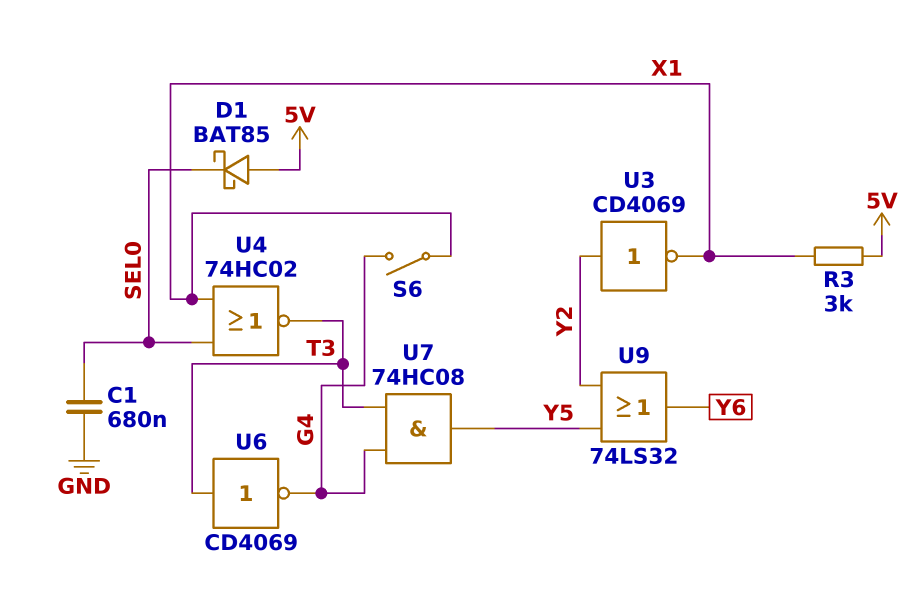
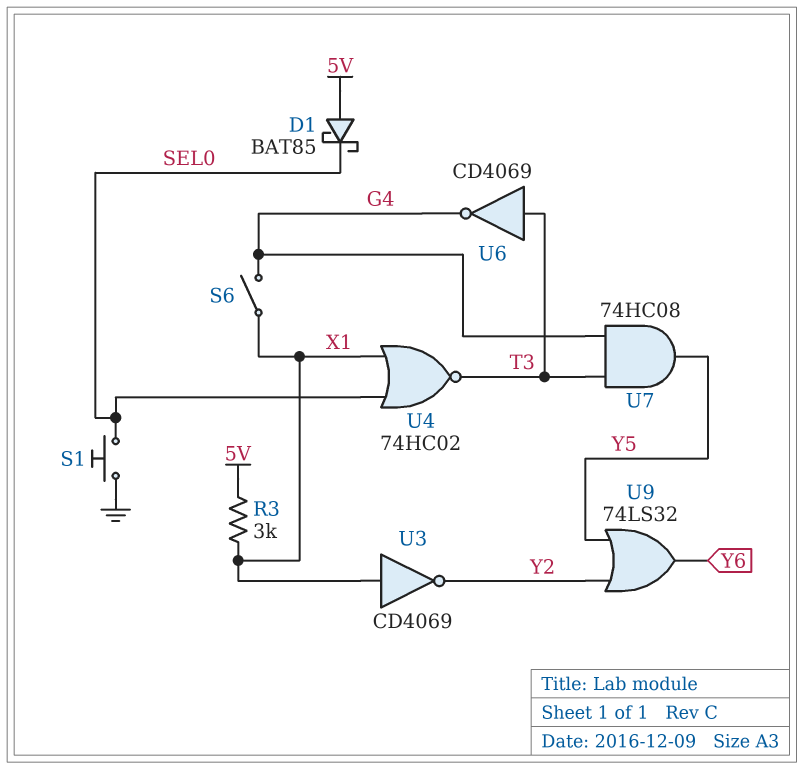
C1: 680nF (GND, SEL0) -> none
S1: none -> button (GND, SEL0)
U3: NOT CD4069 (in Y2, out X1) -> NOT CD4069 (in X1, out Y2)

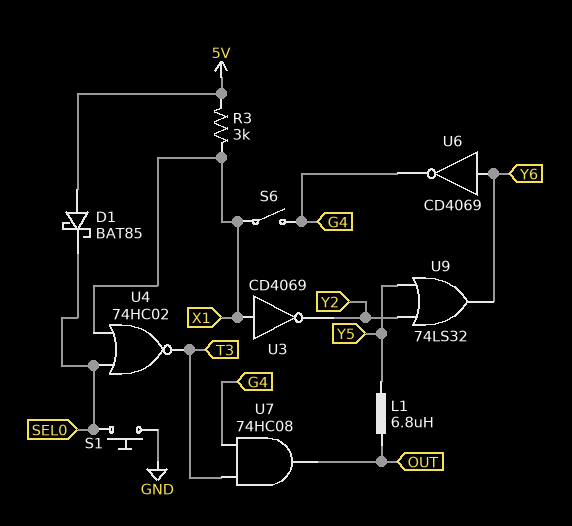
L1: none -> 6.8uH (OUT, Y5)
U6: NOT CD4069 (in T3, out G4) -> NOT CD4069 (in Y6, out G4)
U7: AND 74HC08 (in G4, in T3, out Y5) -> AND 74HC08 (in G4, in T3, out OUT)

